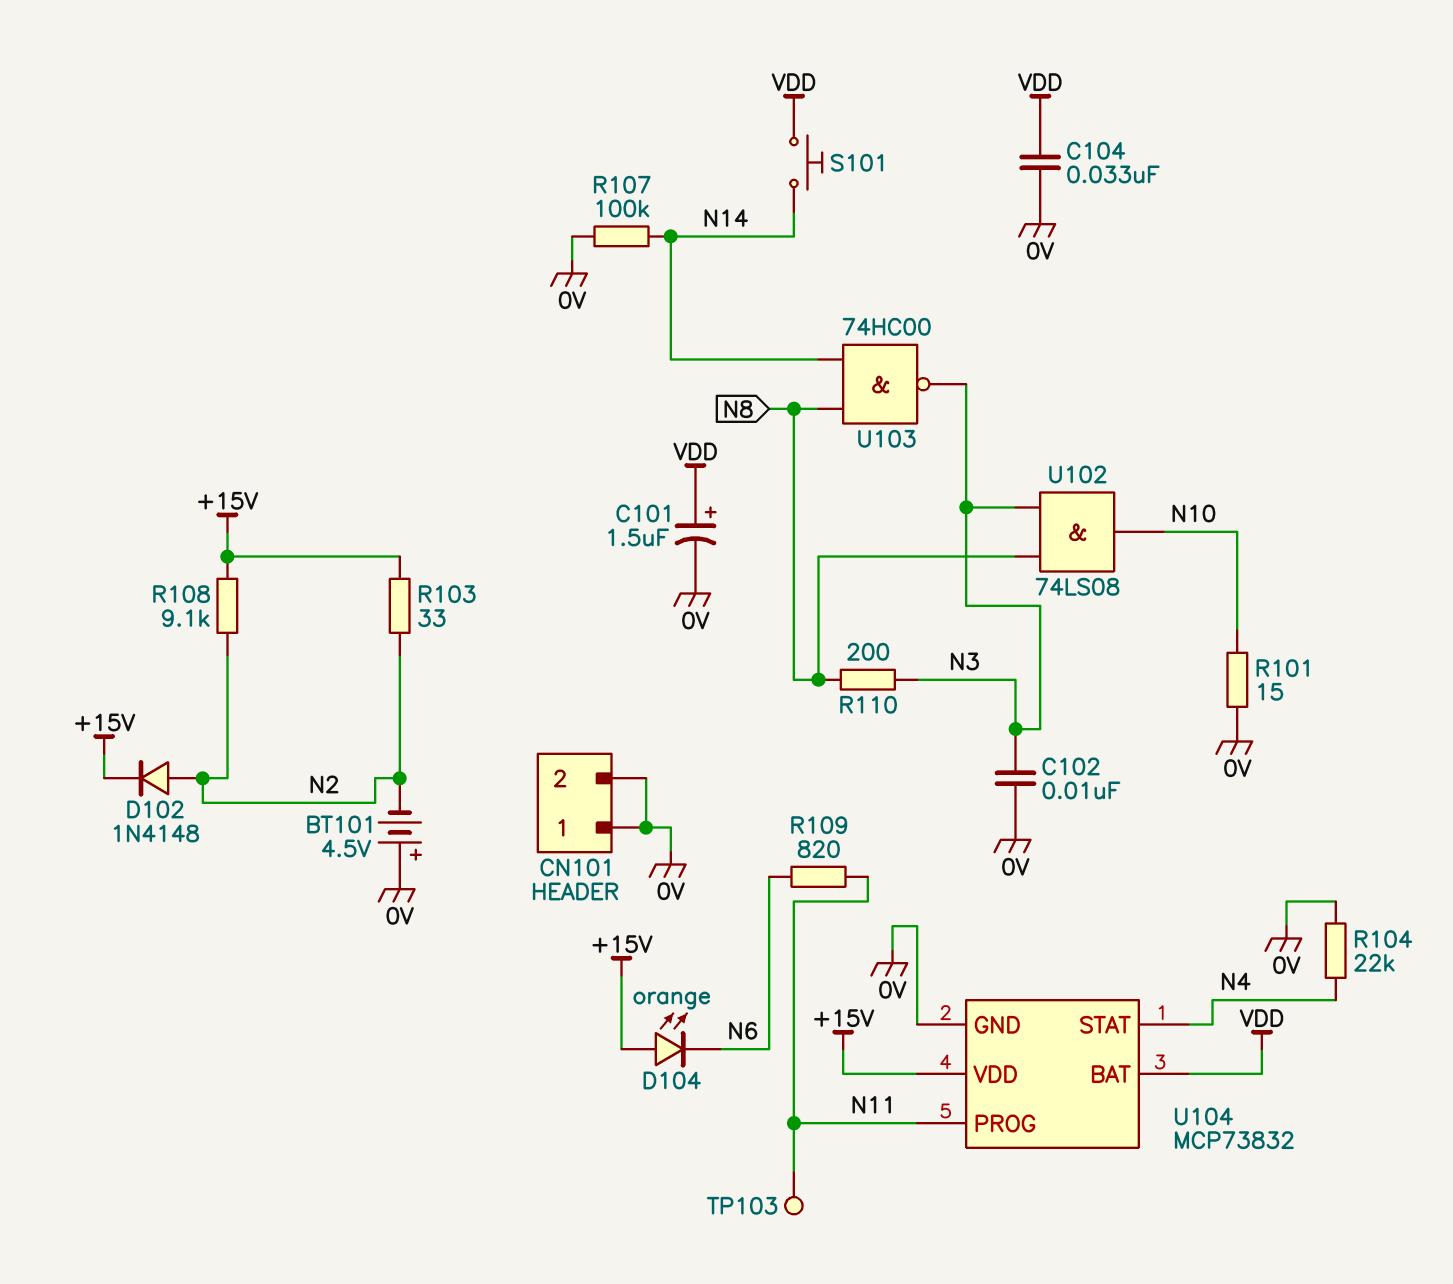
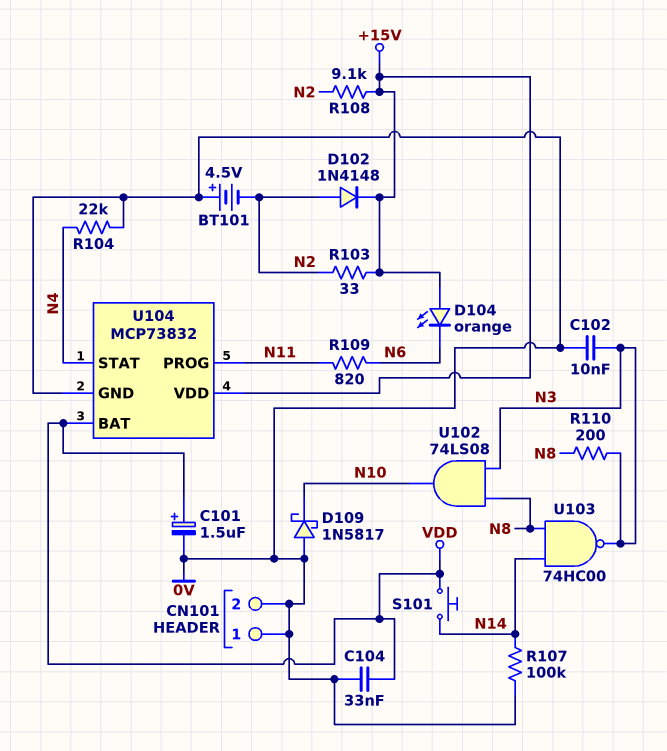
D109: none -> schottky 1N5817 (A 0V, K N10)
R101: 15 (0V, N10) -> none
TP103: test point (N11) -> none

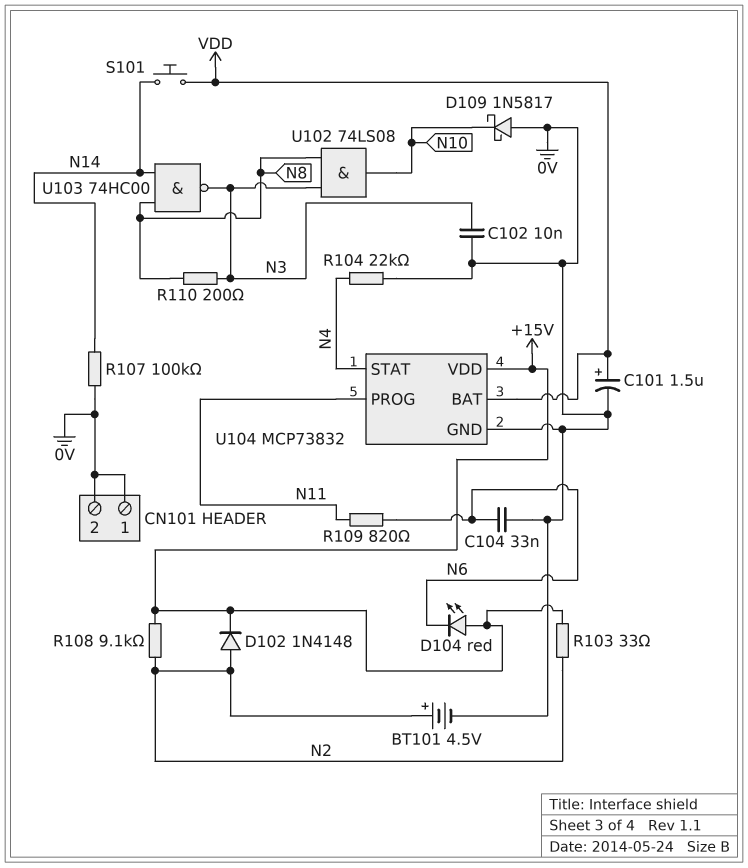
BT101: 4.5V (plus 0V, minus N2) -> 4.5V (plus N2, minus 0V)
C104: 33nF (0V, VDD) -> 33nF (0V, N6)
D104: LED orange (A +15V, K N6) -> LED red (A +15V, K N6)

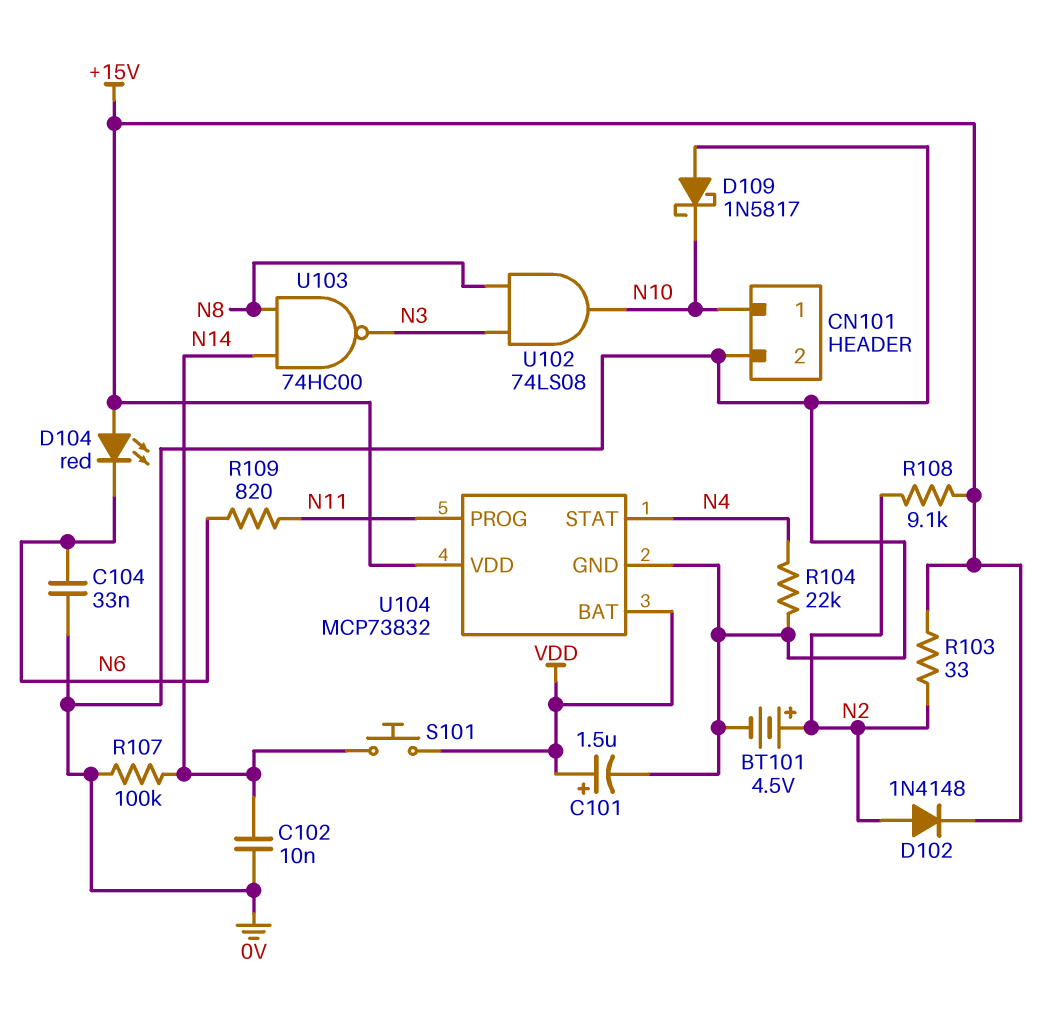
C102: 10nF (0V, N3) -> 10nF (0V, N14)
CN101 pin 1: 0V -> N10
R110: 200 (N3, N8) -> none

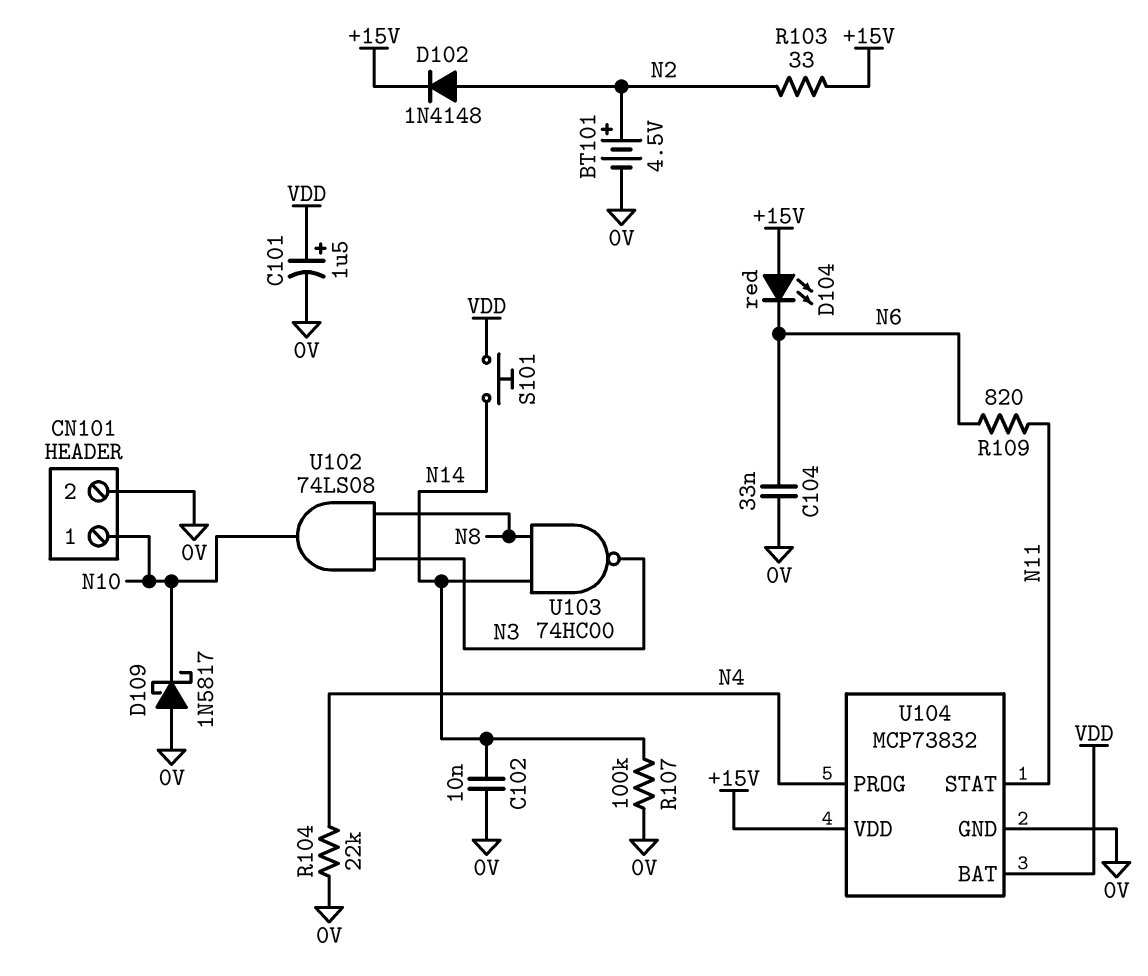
R108: 9.1k (+15V, N2) -> none
U104 pin PROG: N11 -> N4
U104 pin STAT: N4 -> N11

